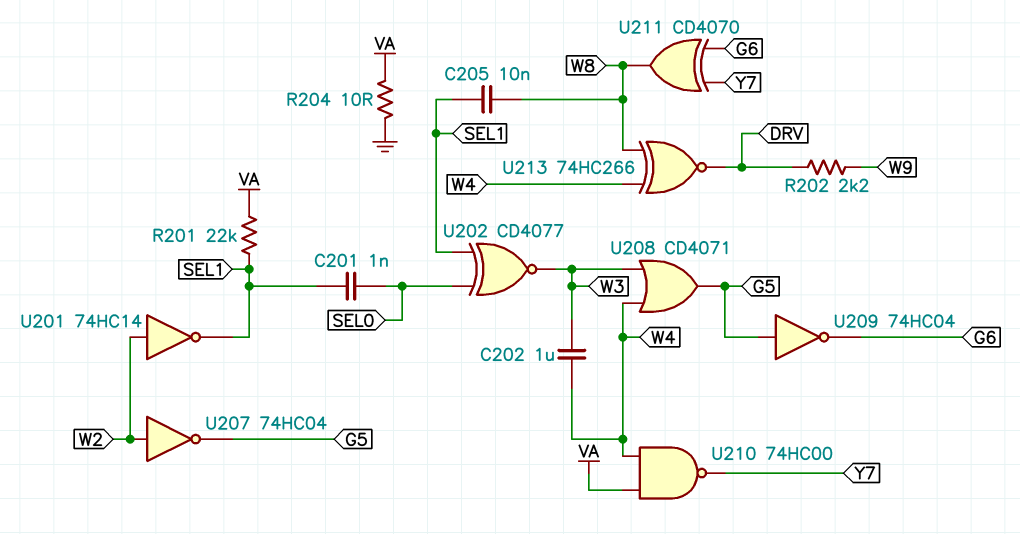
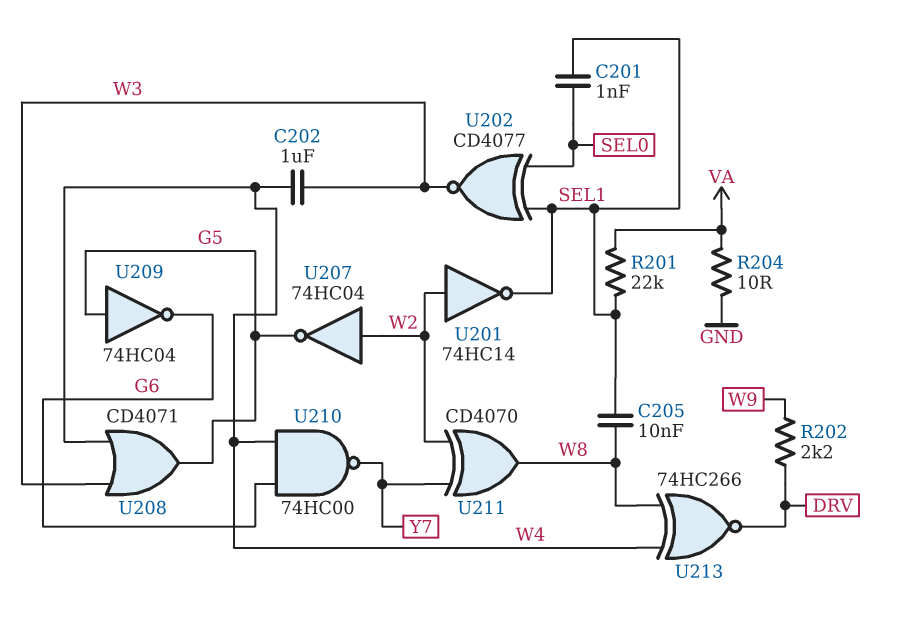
U210: NAND 74HC00 (in VA, in W4, out Y7) -> NAND 74HC00 (in G6, in W4, out Y7)
U211: XOR CD4070 (in G6, in Y7, out W8) -> XOR CD4070 (in W2, in Y7, out W8)

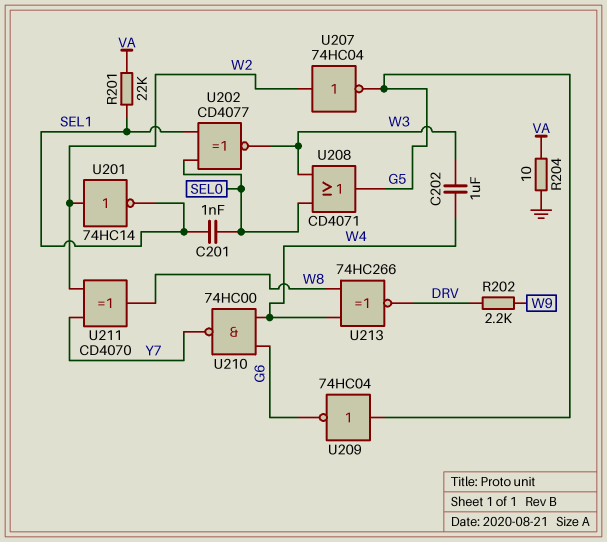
C205: 10nF (SEL1, W8) -> none
U208: OR CD4071 (in W3, in W4, out G5) -> OR CD4071 (in SEL0, in W3, out G5)

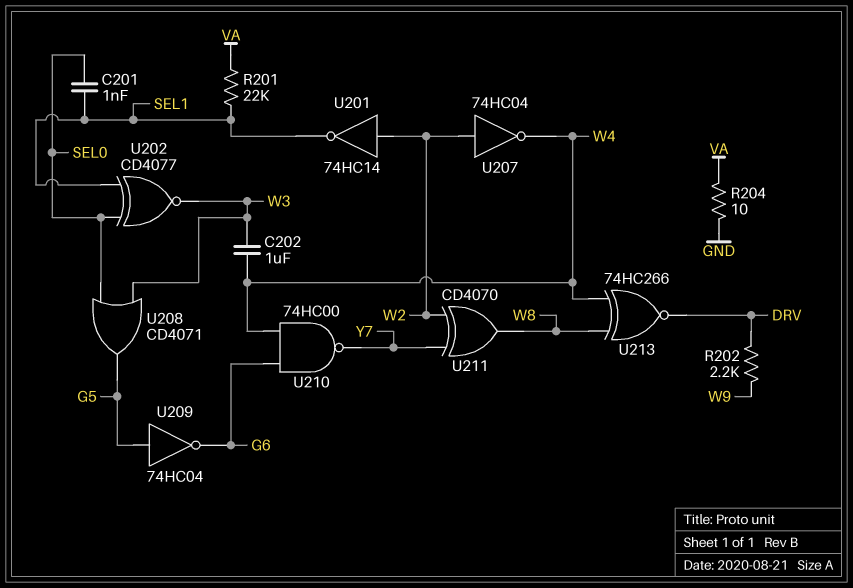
U207: NOT 74HC04 (in W2, out G5) -> NOT 74HC04 (in W2, out W4)

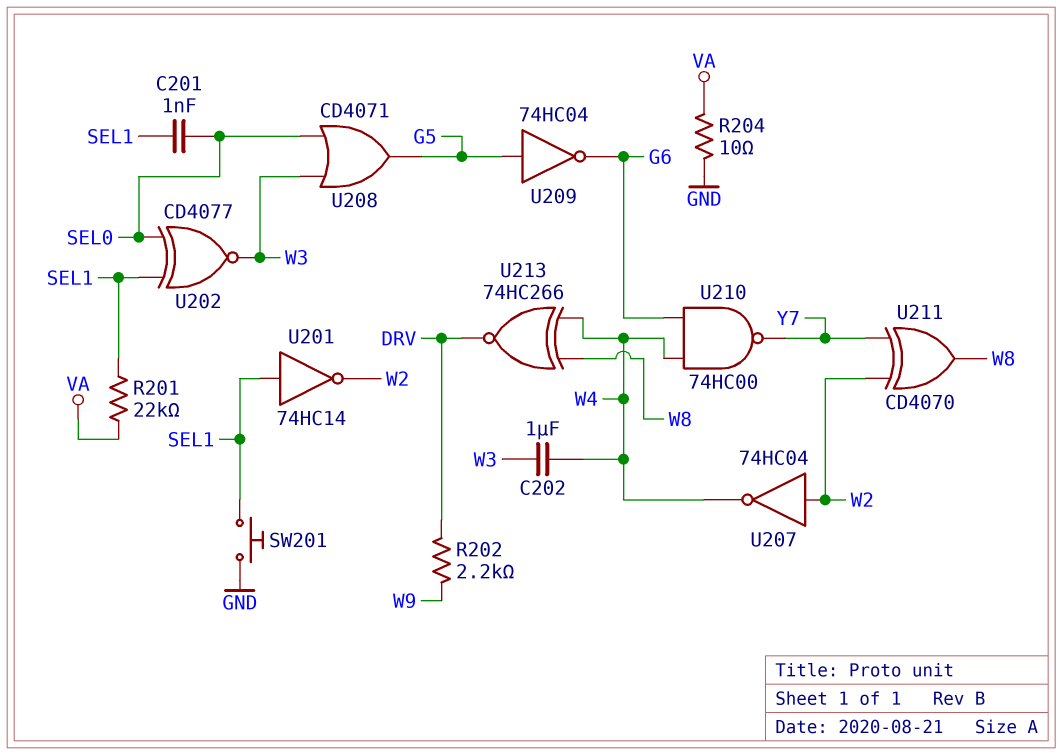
SW201: none -> button (GND, SEL1)
U201: NOT 74HC14 (in W2, out SEL1) -> NOT 74HC14 (in SEL1, out W2)

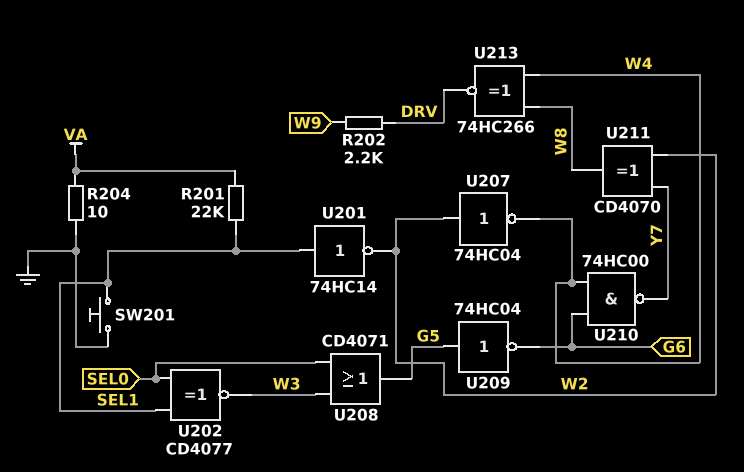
C201: 1nF (SEL0, SEL1) -> none
C202: 1uF (W3, W4) -> none

